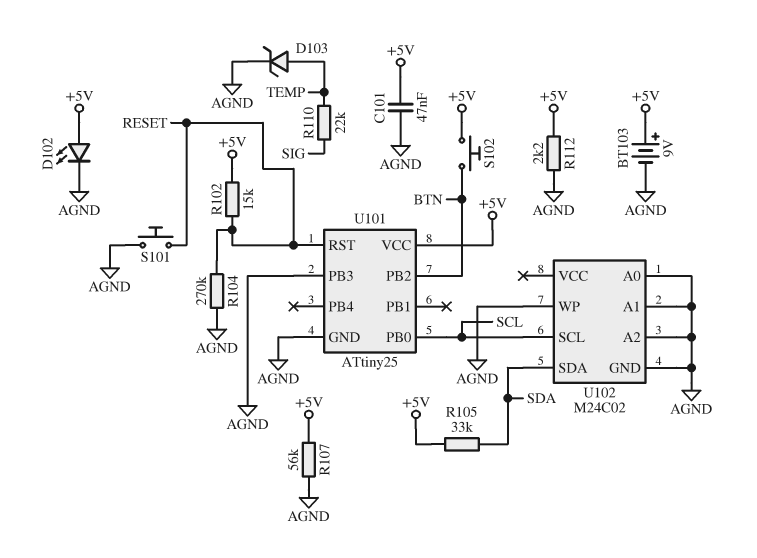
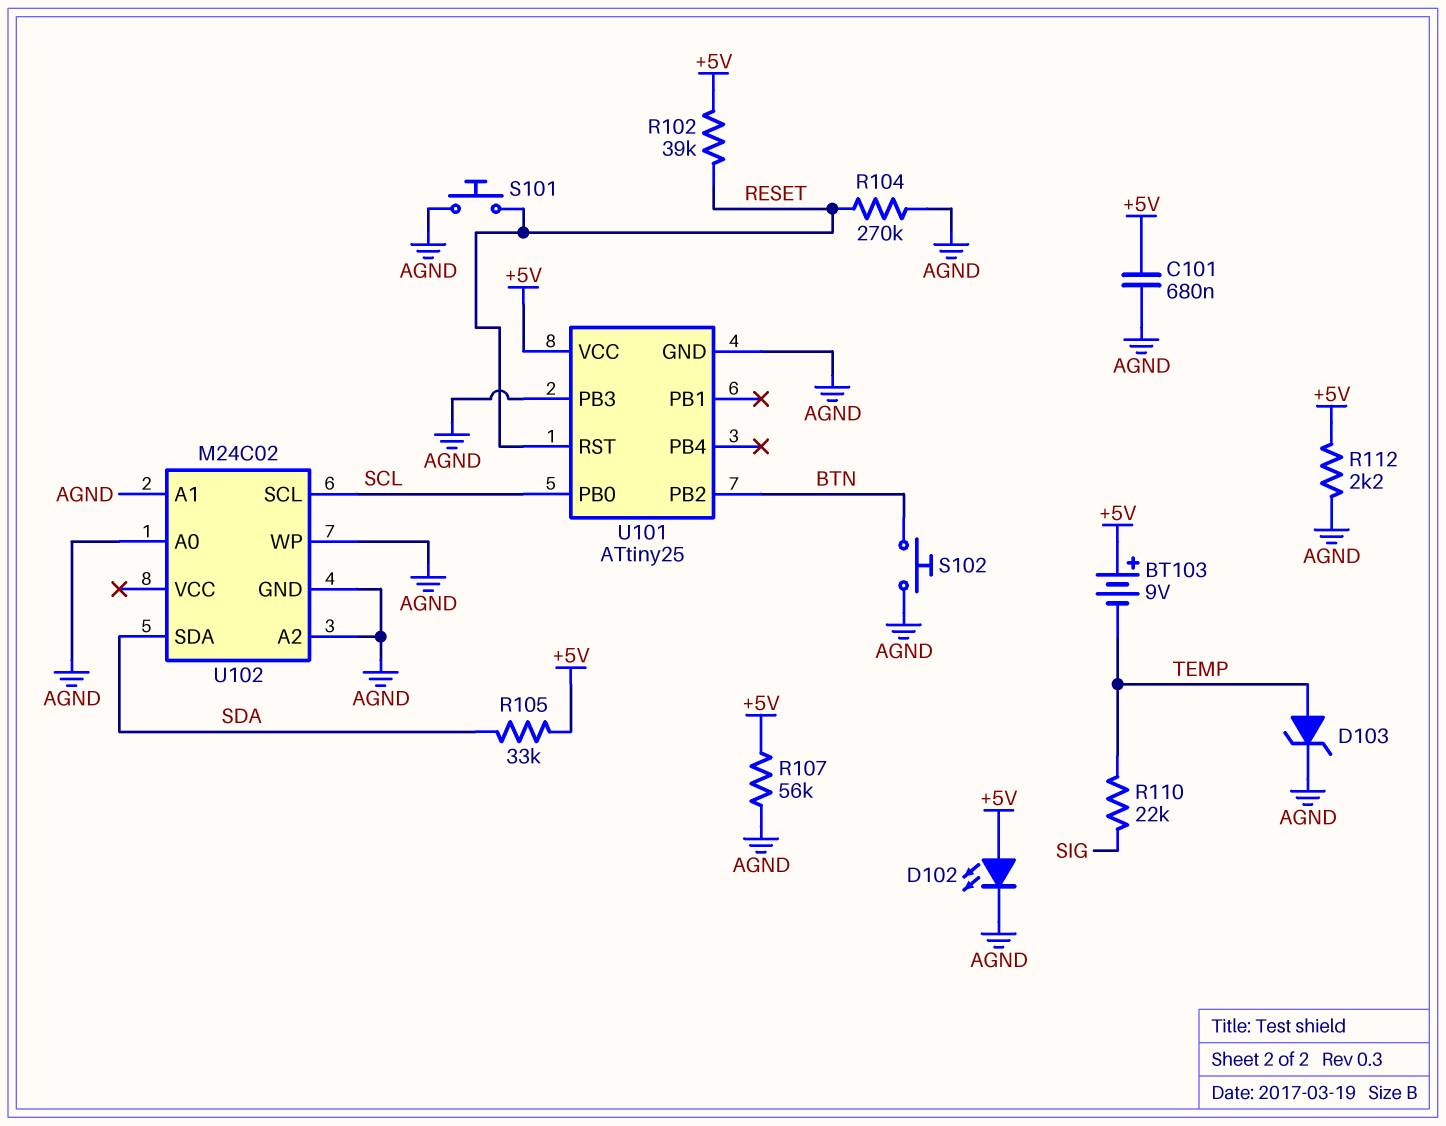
BT103: 9V (plus +5V, minus AGND) -> 9V (plus +5V, minus TEMP)
C101: 47nF (+5V, AGND) -> 680nF (+5V, AGND)
R102: 15k (+5V, RESET) -> 39k (+5V, RESET)
S102: button (+5V, BTN) -> button (AGND, BTN)

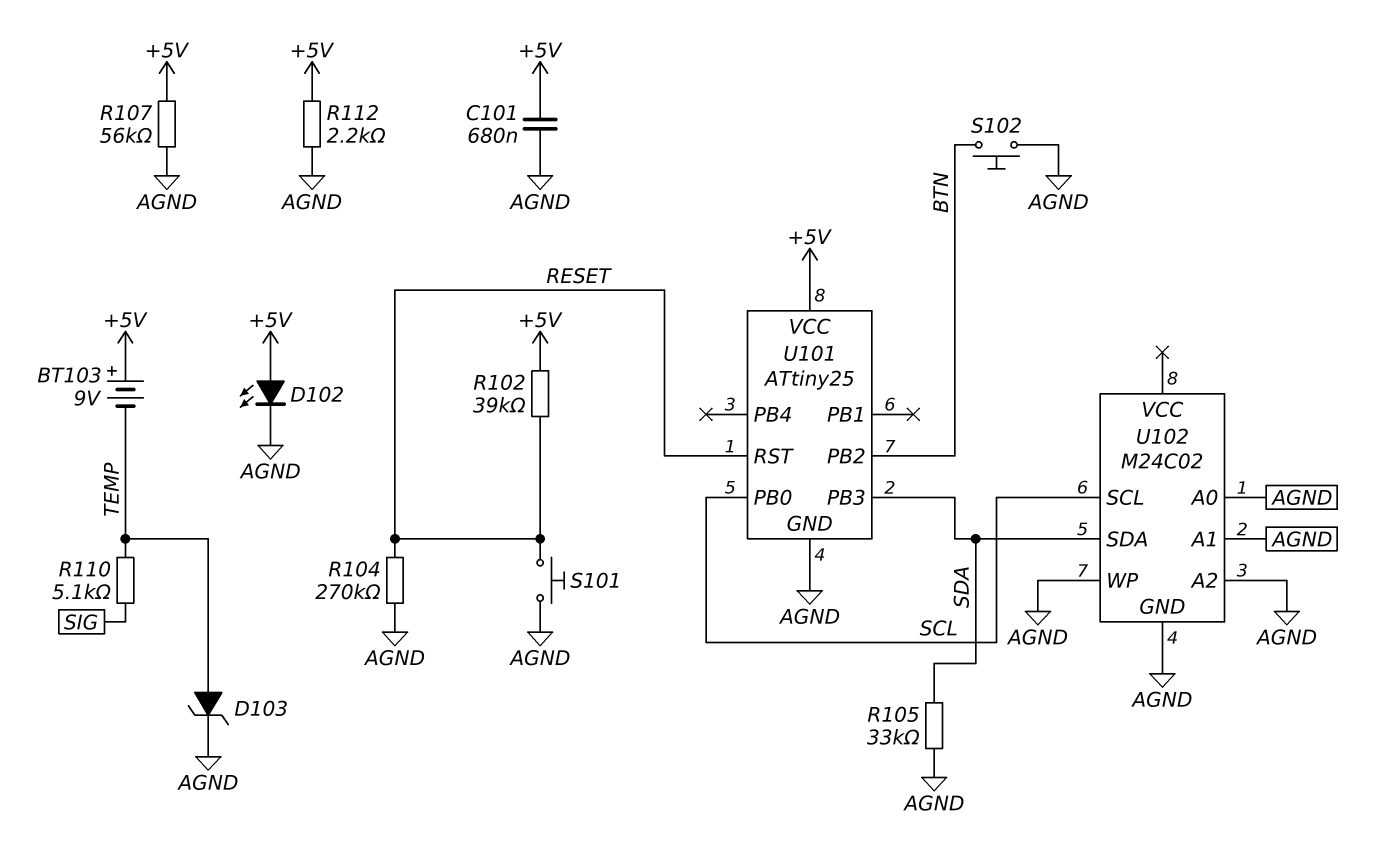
R105: 33k (+5V, SDA) -> 33k (AGND, SDA)
R110: 22k (SIG, TEMP) -> 5.1k (SIG, TEMP)
U101 pin PB3: AGND -> SDA

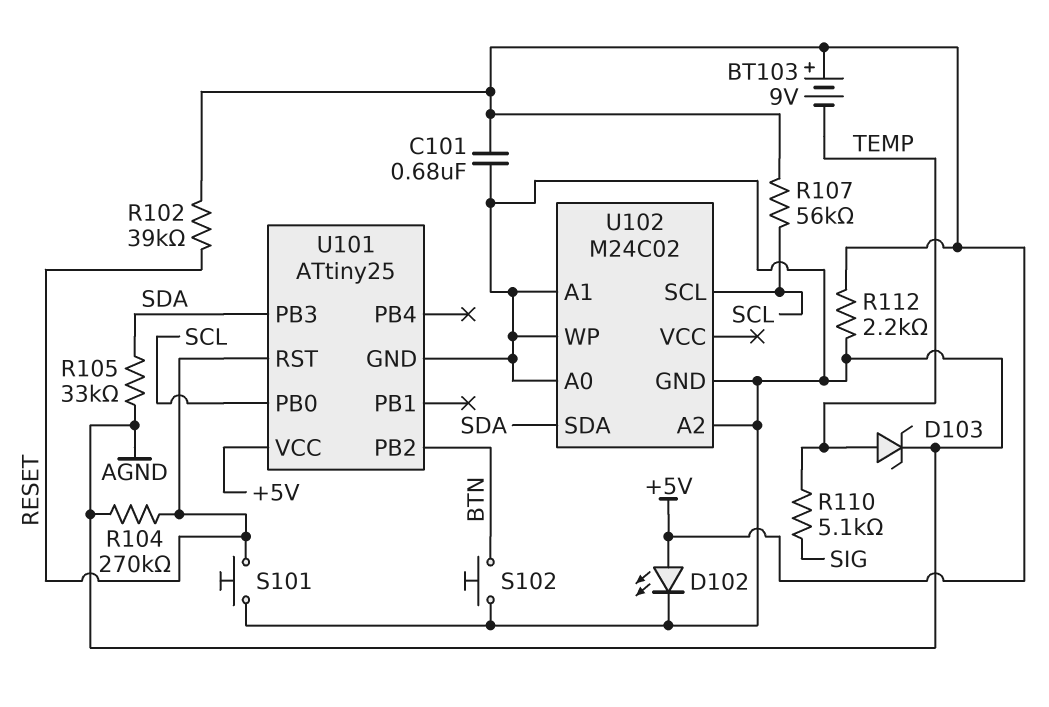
R107: 56k (+5V, AGND) -> 56k (+5V, SCL)

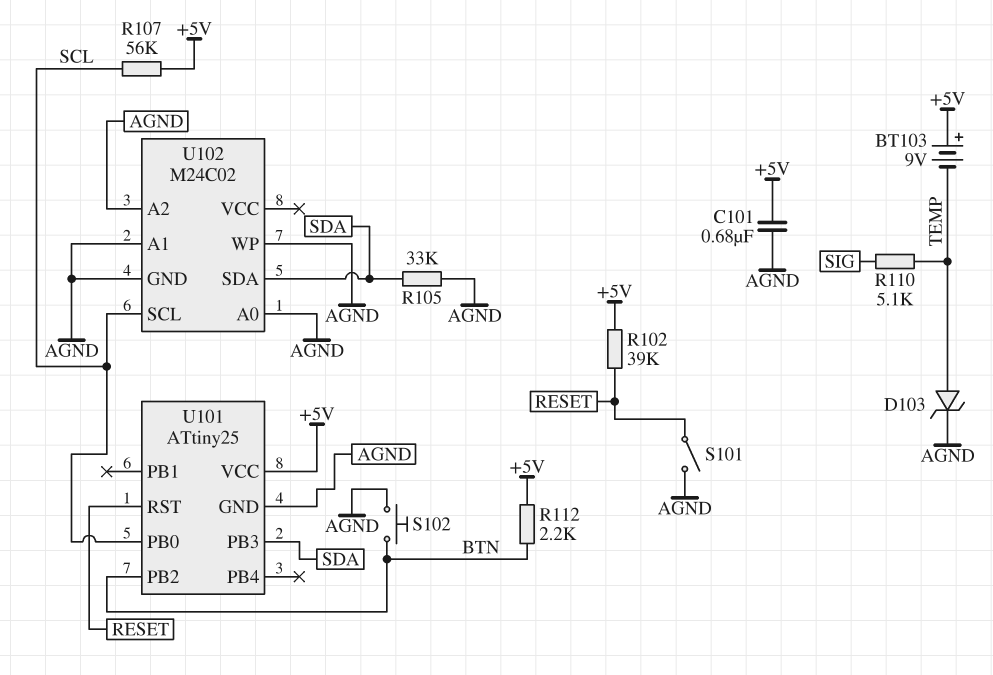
D102: LED (A +5V, K AGND) -> none
R104: 270k (AGND, RESET) -> none
R112: 2.2k (+5V, AGND) -> 2.2k (+5V, BTN)
S101: button (AGND, RESET) -> switch (AGND, RESET)

